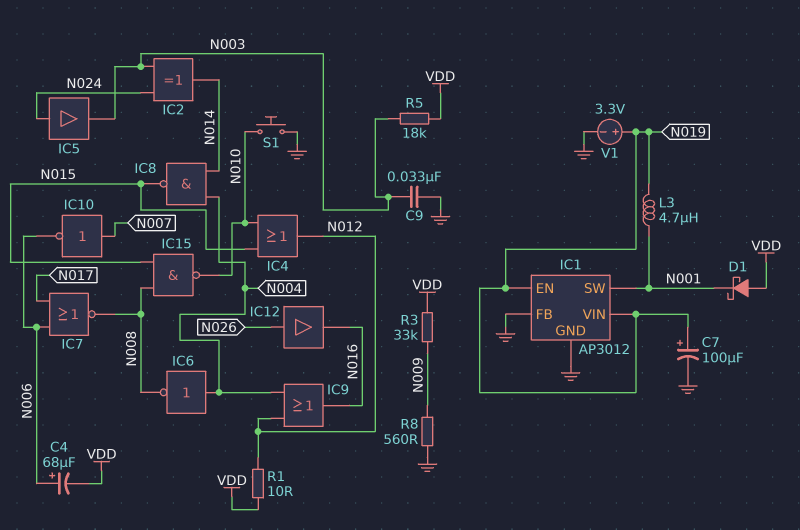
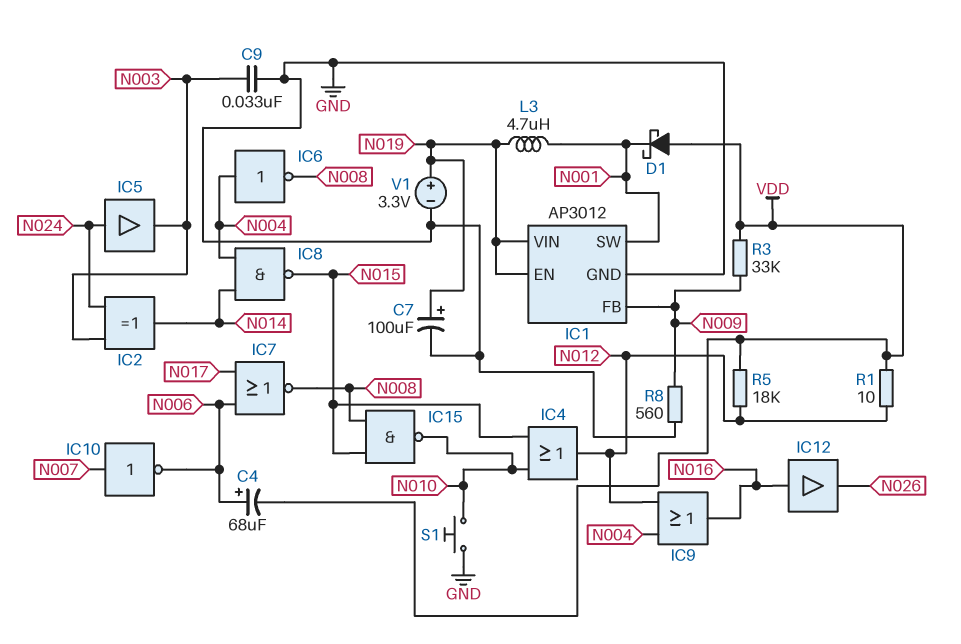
IC1 pin FB: GND -> N009
IC12: buffer (in N026, out N016) -> buffer (in N016, out N026)
R5: 18k (N003, VDD) -> 18k (N012, VDD)

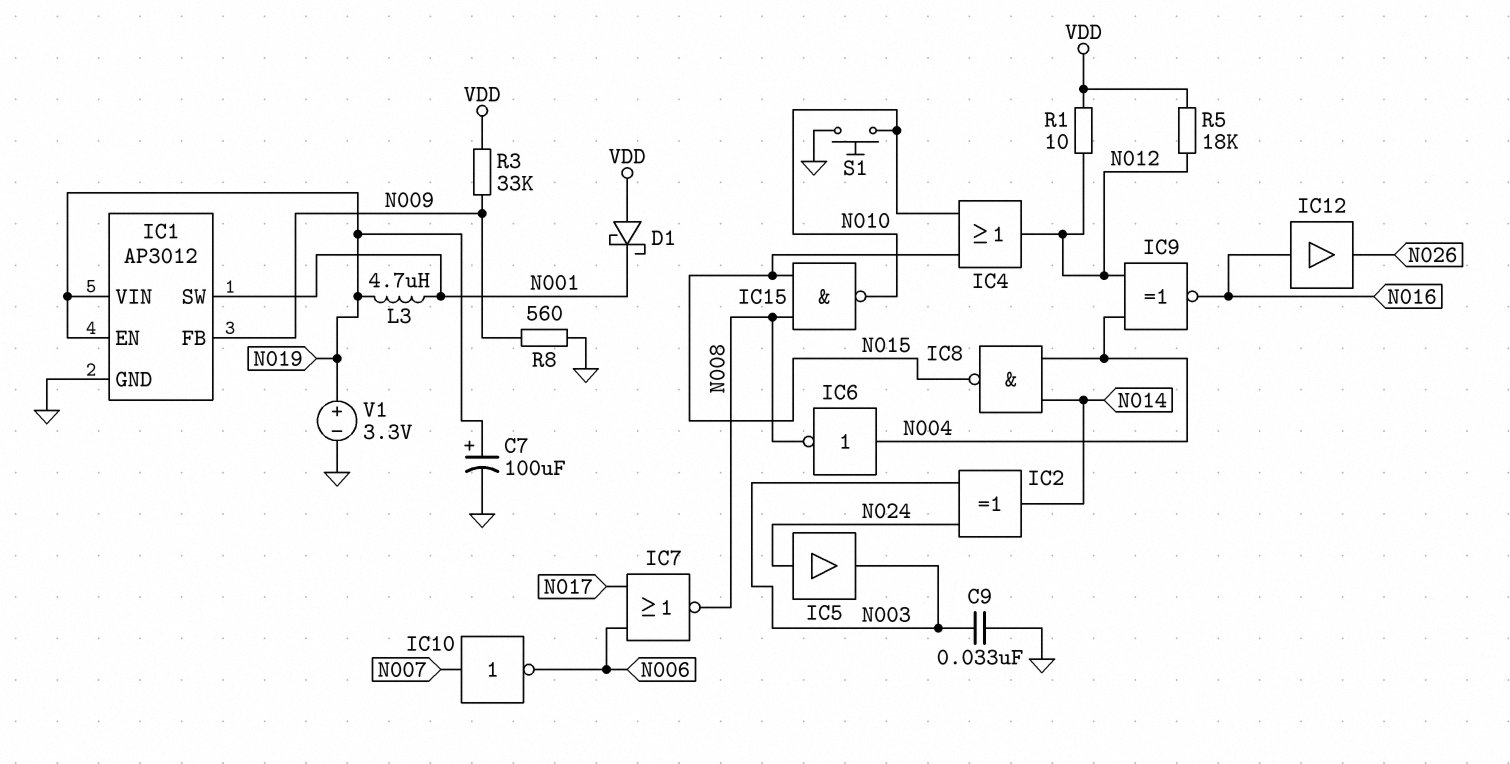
C4: 68uF (plus N006, minus VDD) -> none
IC9: OR (in N004, in N012, out N016) -> XNOR (in N004, in N012, out N016)

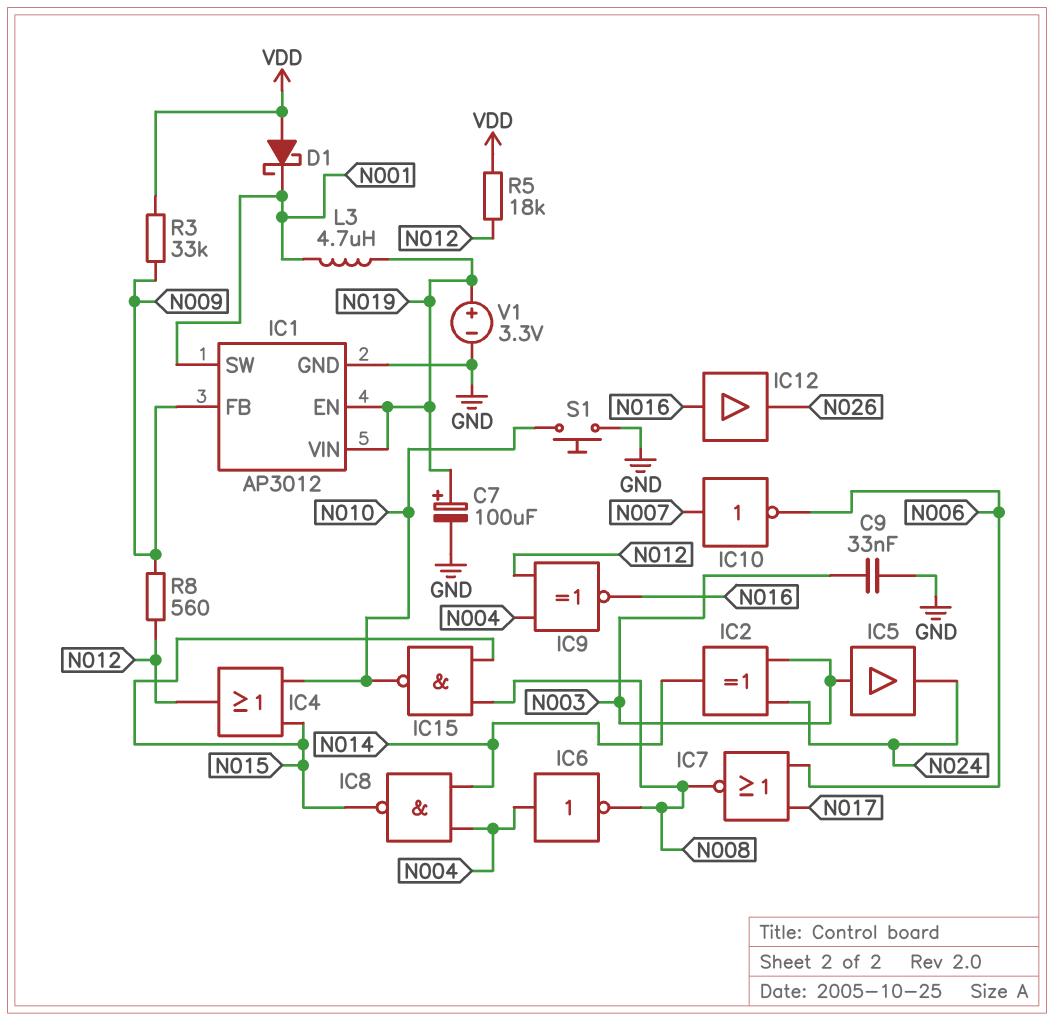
IC5: buffer (in N024, out N003) -> buffer (in N003, out N024)
R1: 10 (N012, VDD) -> none
R8: 560 (GND, N009) -> 560 (N009, N012)

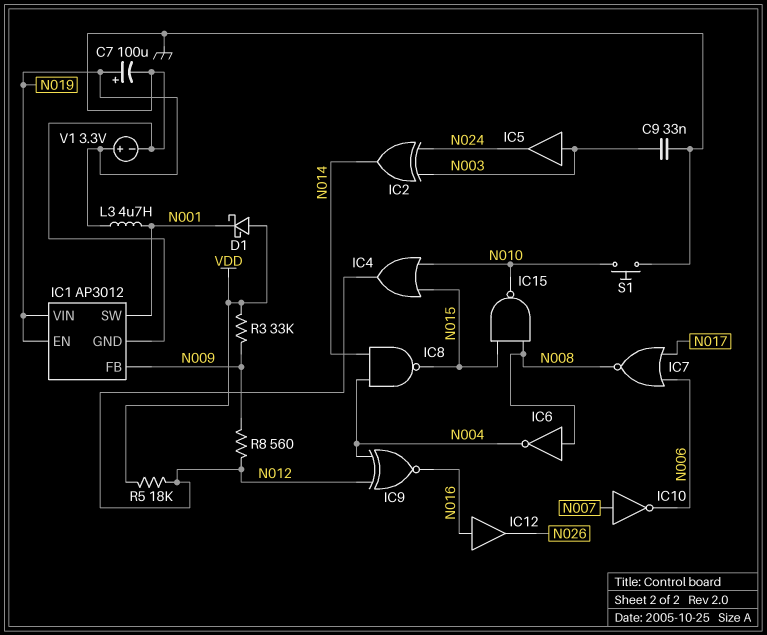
IC6: NOT (in N004, out N008) -> NOT (in N008, out N004)

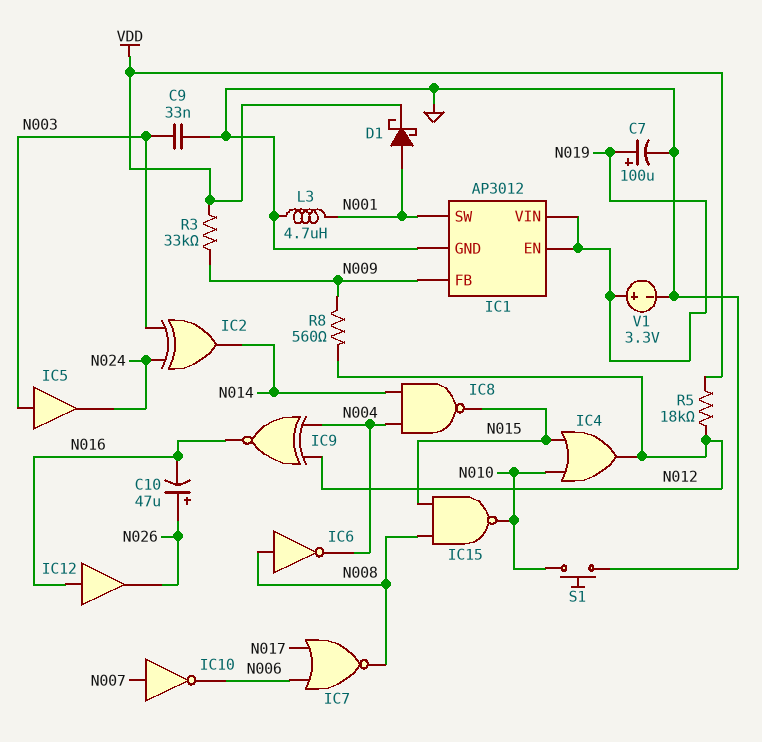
C10: none -> 47uF (plus N026, minus N016)
D1: schottky (A VDD, K N001) -> schottky (A N001, K VDD)
L3: 4.7uH (N001, N019) -> 4.7uH (GND, N001)

